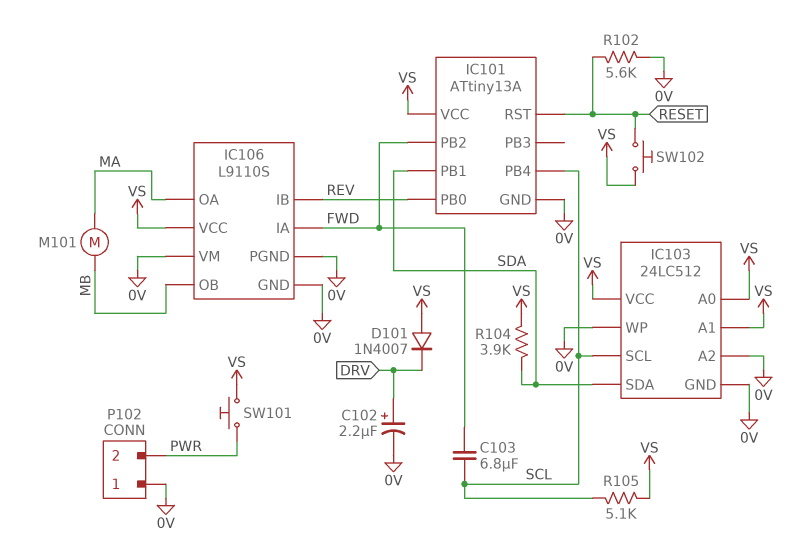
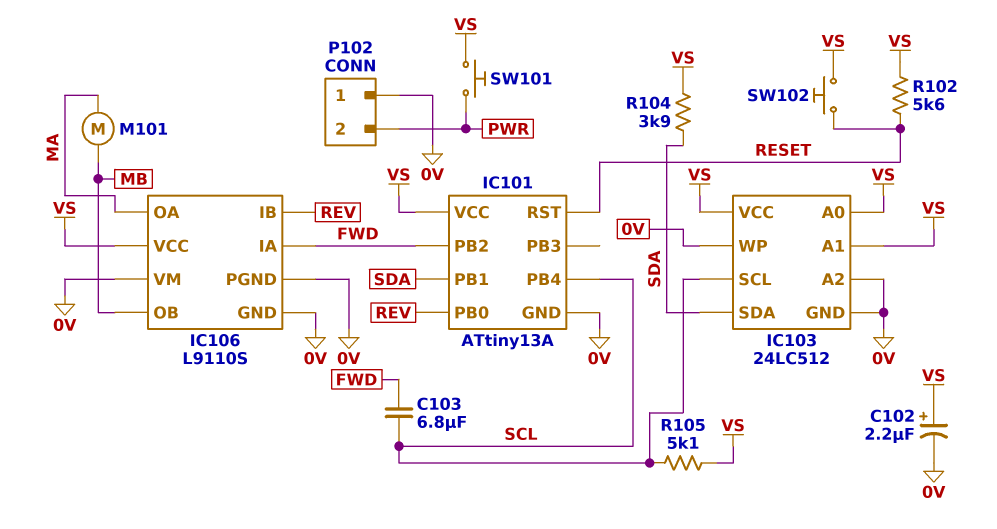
C102: 2.2uF (plus DRV, minus 0V) -> 2.2uF (plus VS, minus 0V)
D101: diode 1N4007 (A VS, K DRV) -> none
R102: 5.6k (0V, RESET) -> 5.6k (RESET, VS)

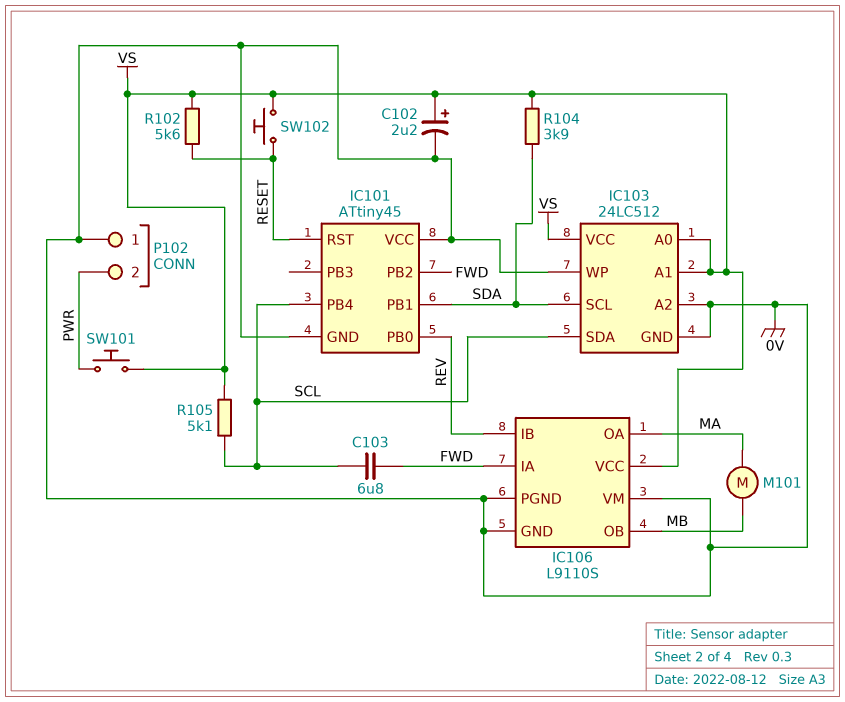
IC101: ATtiny13A -> ATtiny45
IC101 pin VCC: VS -> 0V
IC103 pin SCL: SCL -> SDA
IC103 pin SDA: SDA -> SCL

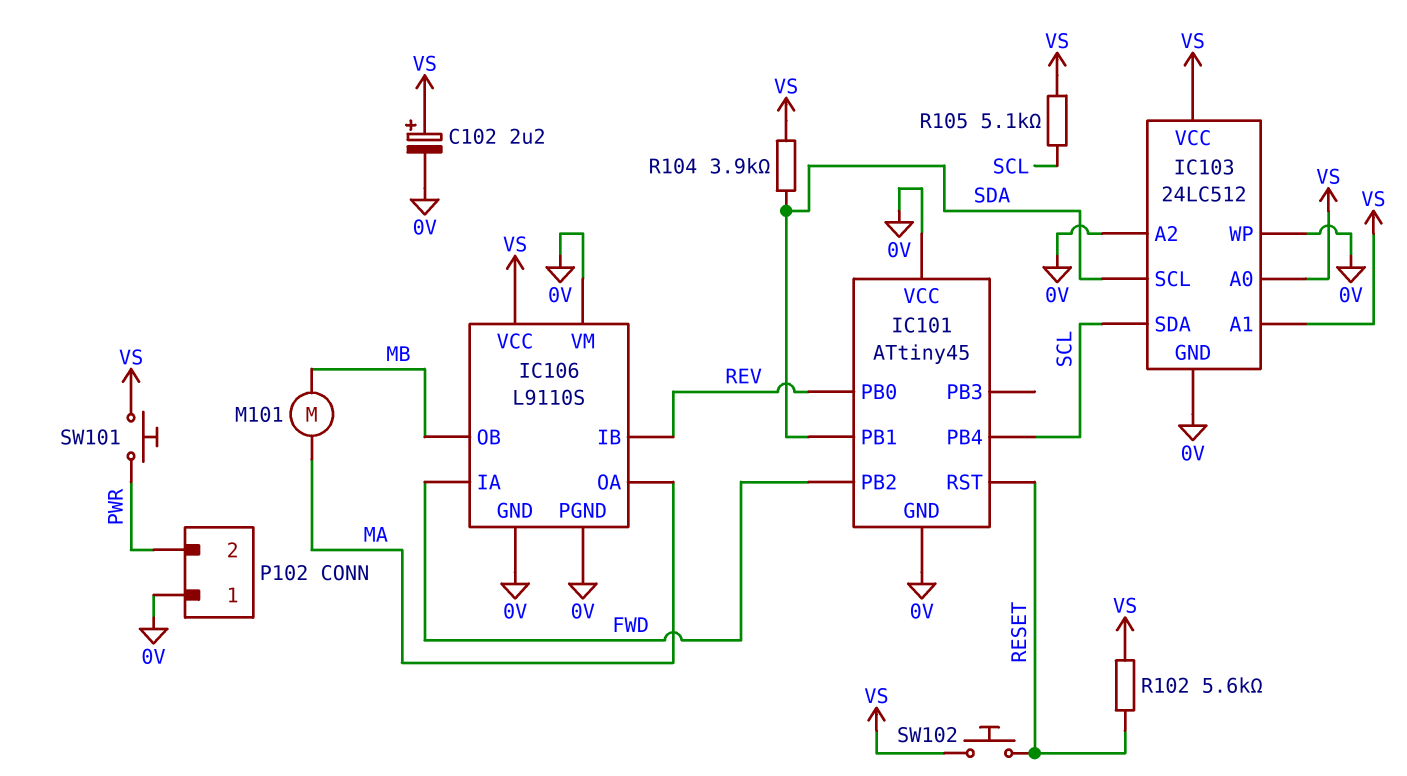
C103: 6.8uF (FWD, SCL) -> none

